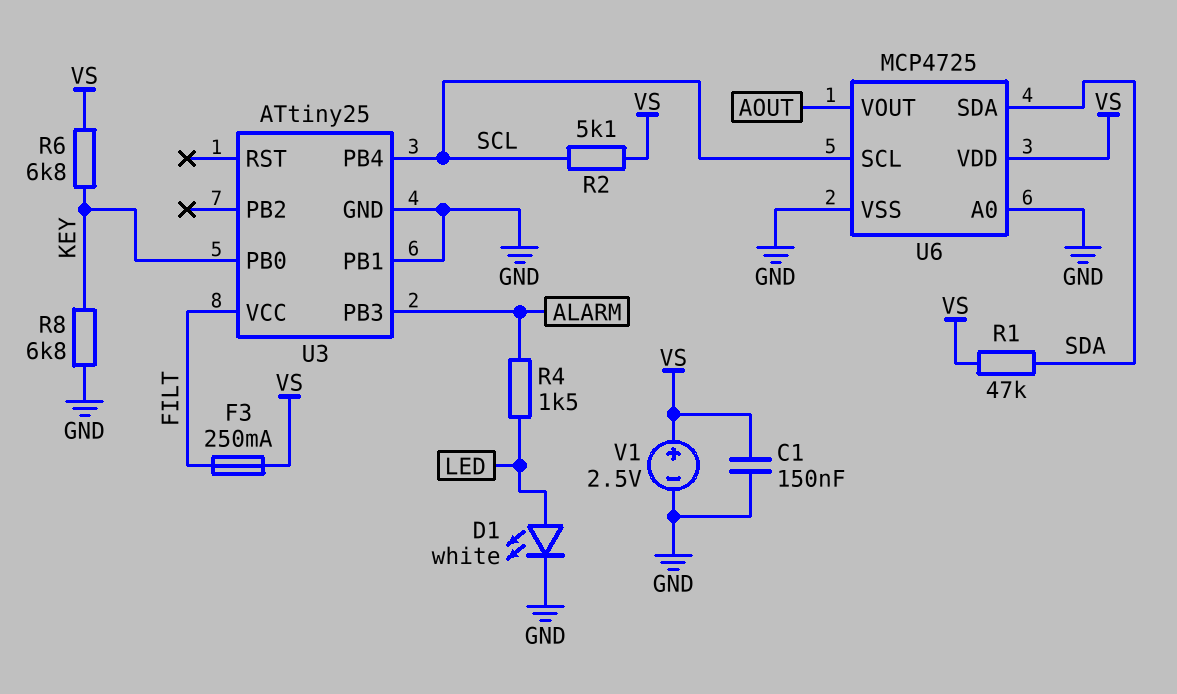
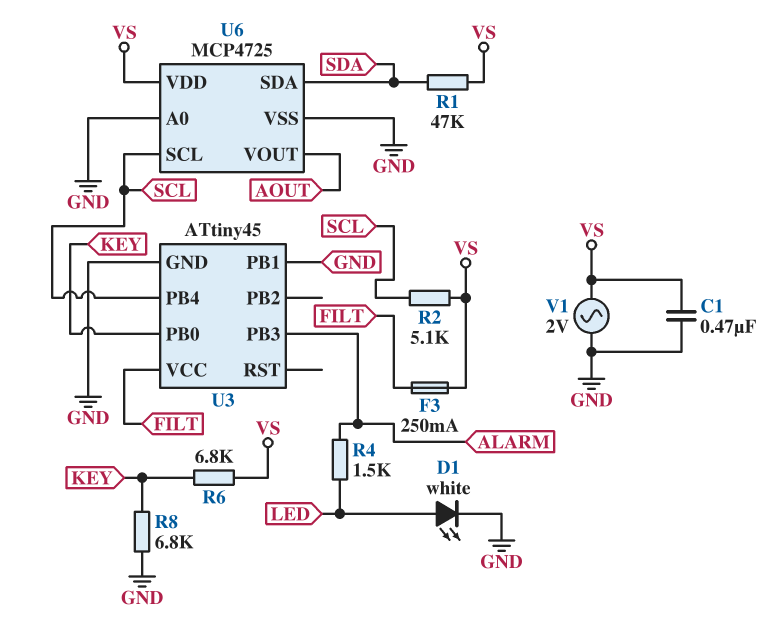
C1: 150nF (GND, VS) -> 470nF (GND, VS)
U3: ATtiny25 -> ATtiny45
V1: 2.5V (plus VS, minus GND) -> AC 2V (GND, VS)

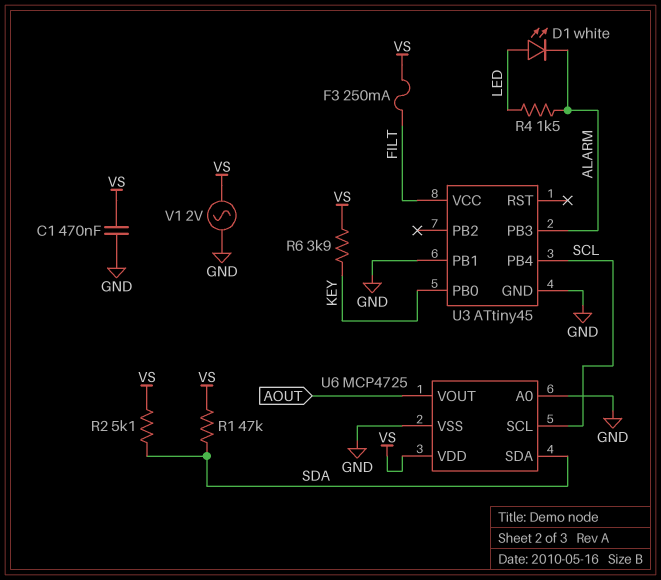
D1: LED white (A LED, K GND) -> LED white (A LED, K ALARM)
R2: 5.1k (SCL, VS) -> 5.1k (SDA, VS)
R6: 6.8k (KEY, VS) -> 3.9k (KEY, VS)
R8: 6.8k (GND, KEY) -> none

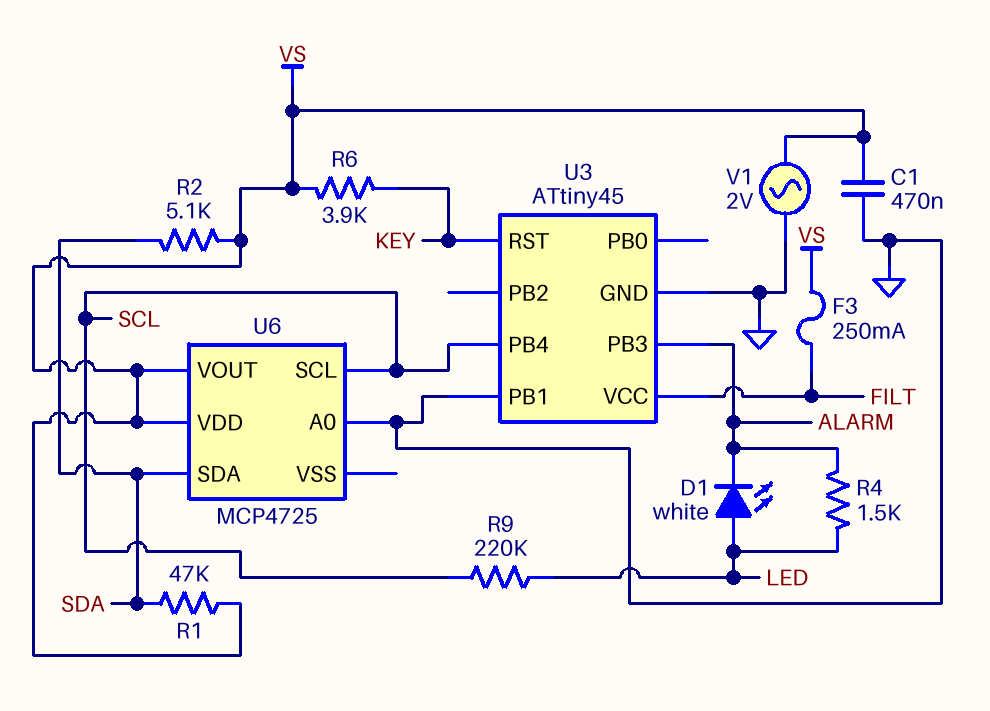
R9: none -> 220k (LED, SCL)
U3 pin PB0: KEY -> none
U3 pin RST: none -> KEY
U6 pin VOUT: AOUT -> VS
U6 pin VSS: GND -> none

